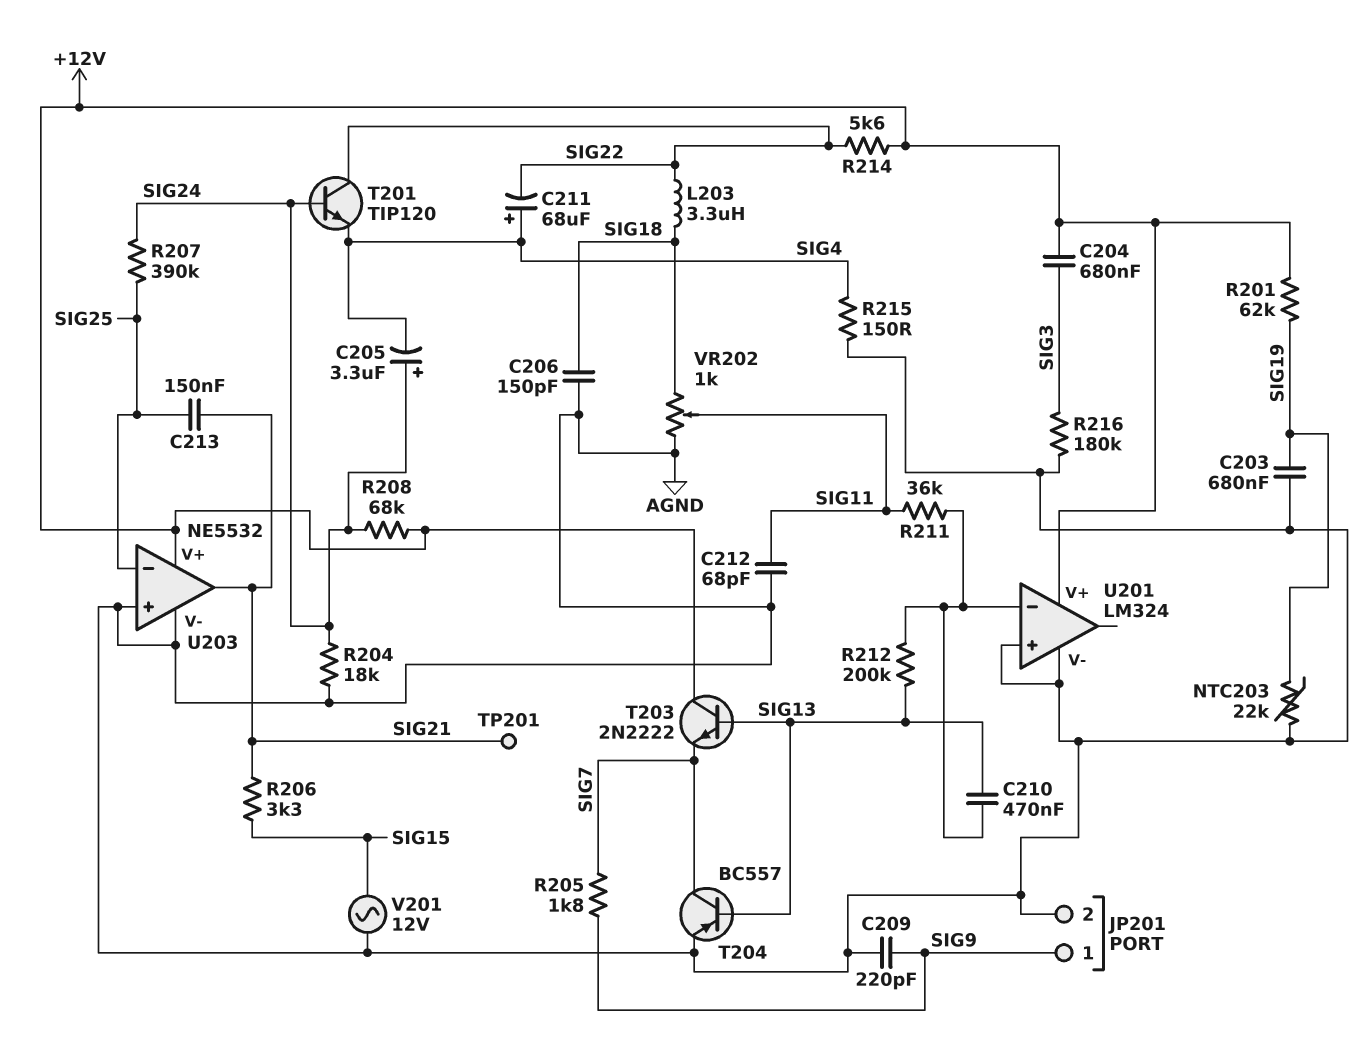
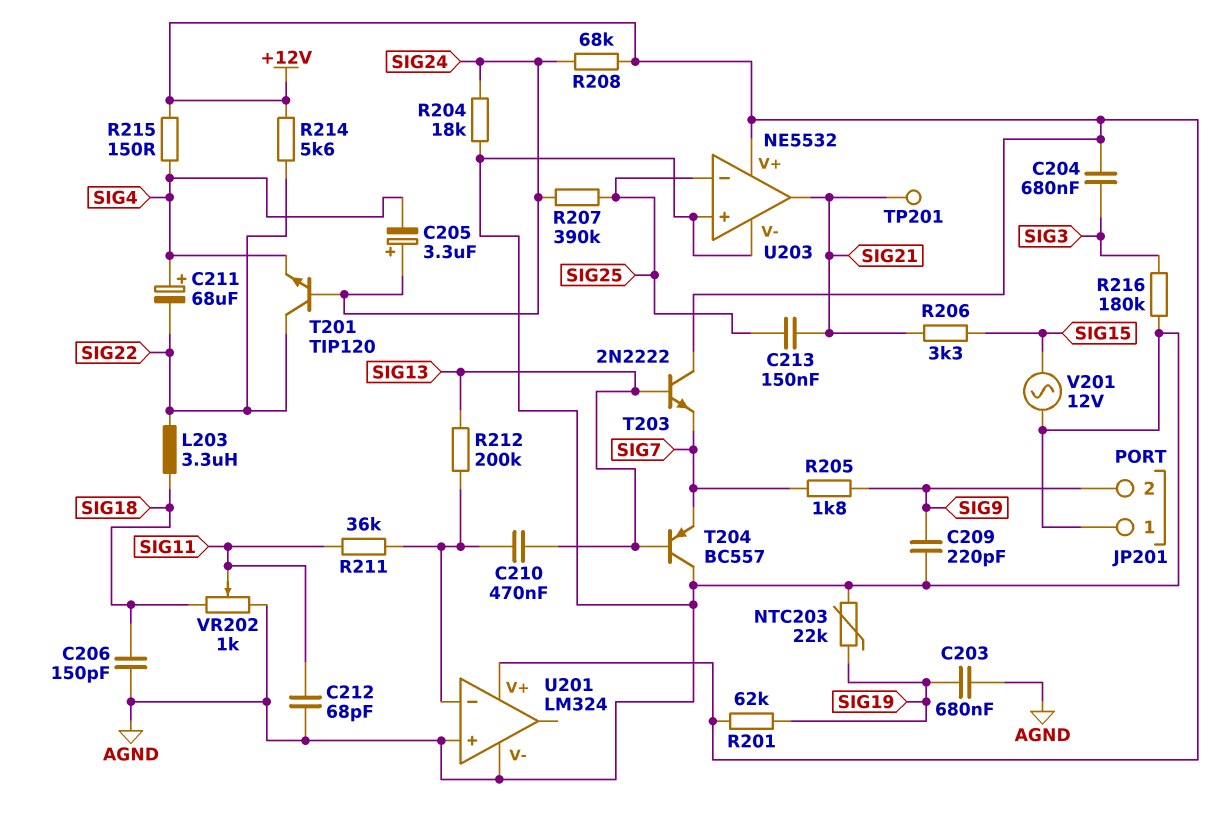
JP201 pin 1: SIG9 -> AGND
JP201 pin 2: AGND -> SIG9
R215: 150 (AGND, SIG4) -> 150 (+12V, SIG4)
T204: PNP BC557 (B SIG13, C SIG7, E AGND) -> PNP BC557 (B SIG13, C AGND, E SIG7)

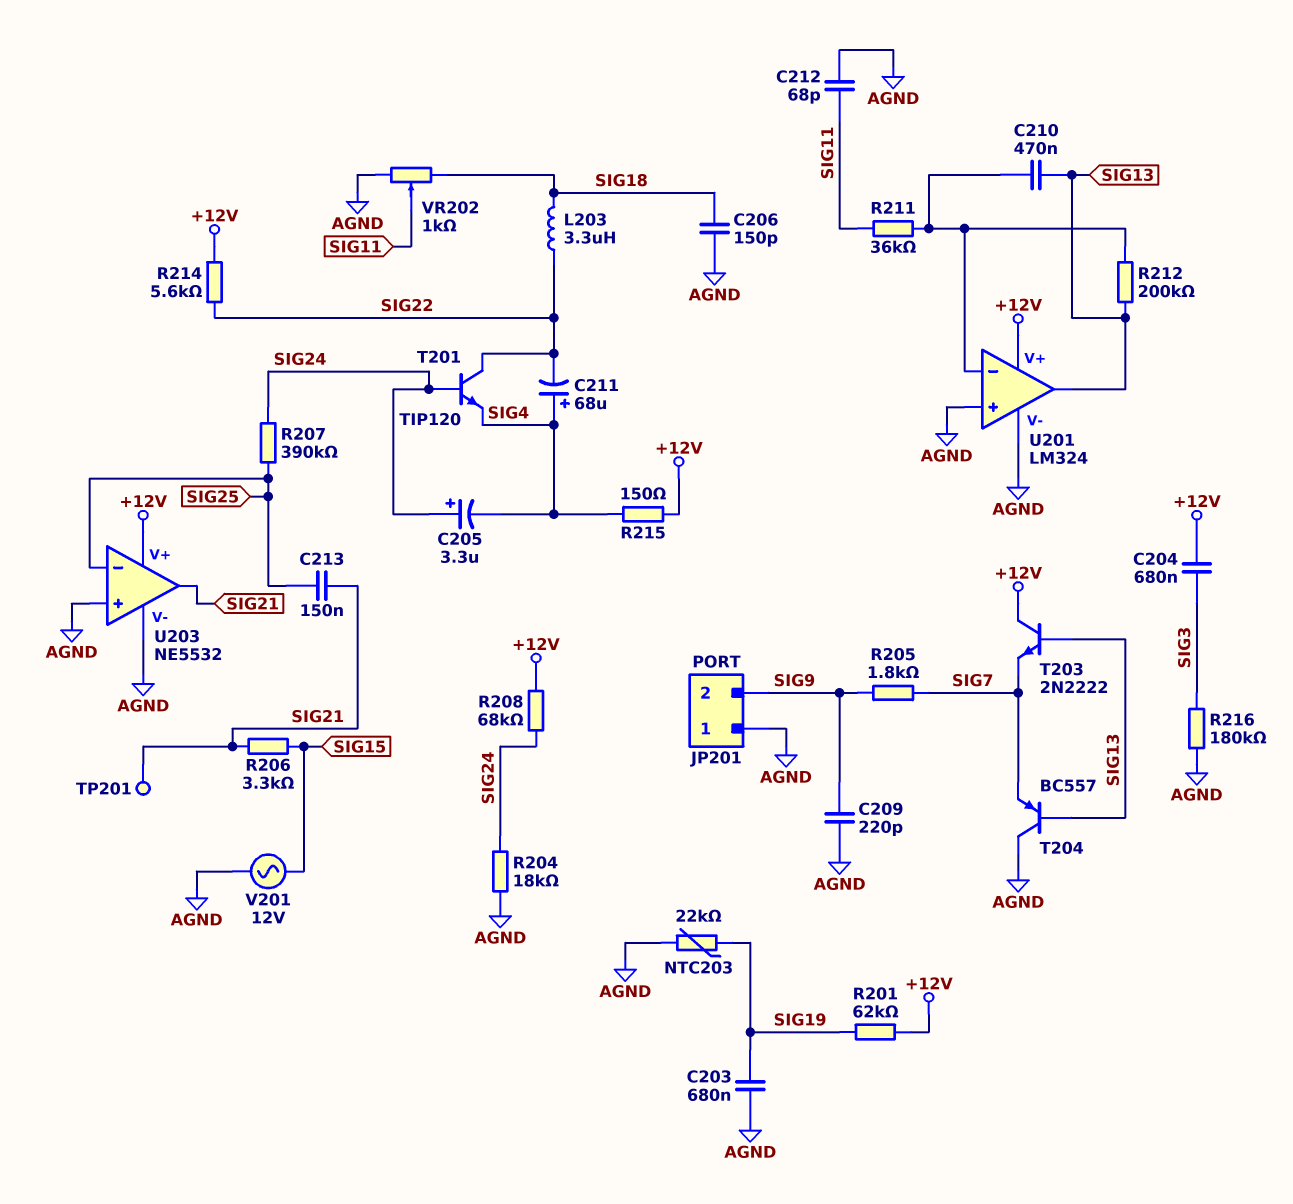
U201 pin out: none -> SIG13

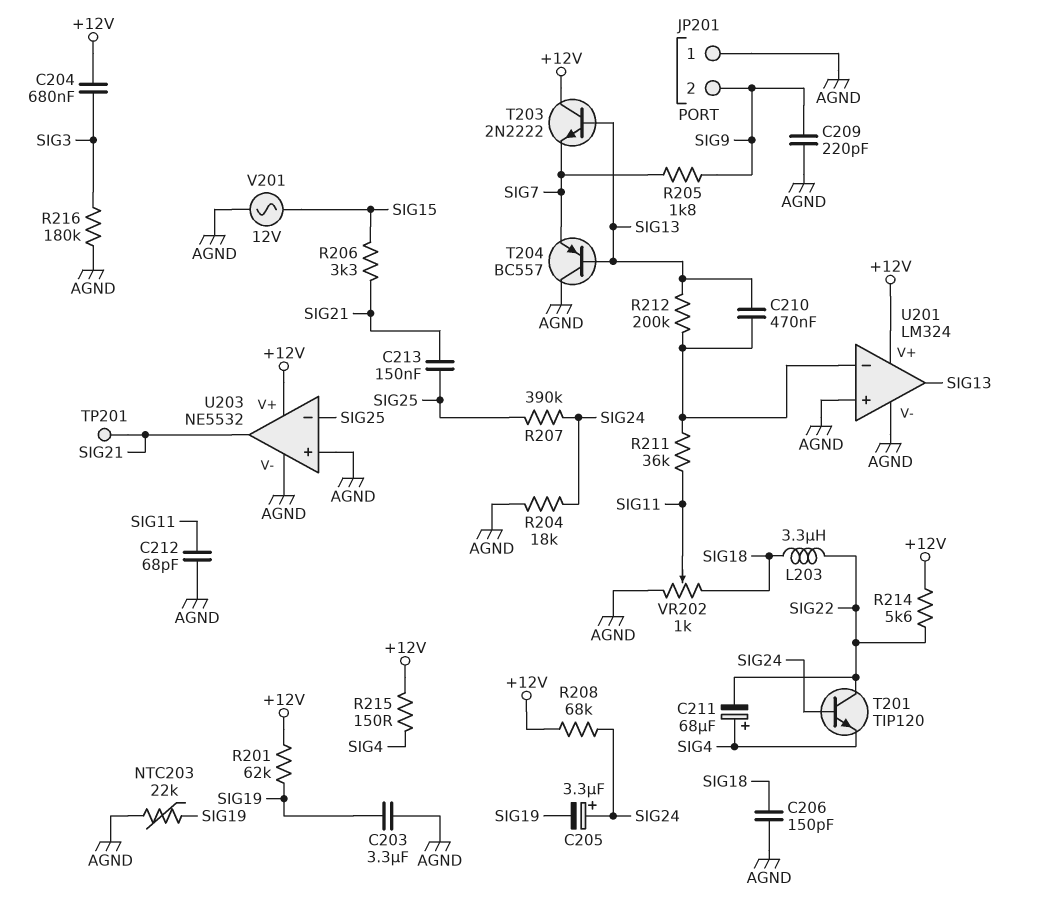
C203: 680nF (AGND, SIG19) -> 3.3uF (AGND, SIG19)
C205: 3.3uF (plus SIG24, minus SIG4) -> 3.3uF (plus SIG24, minus SIG19)

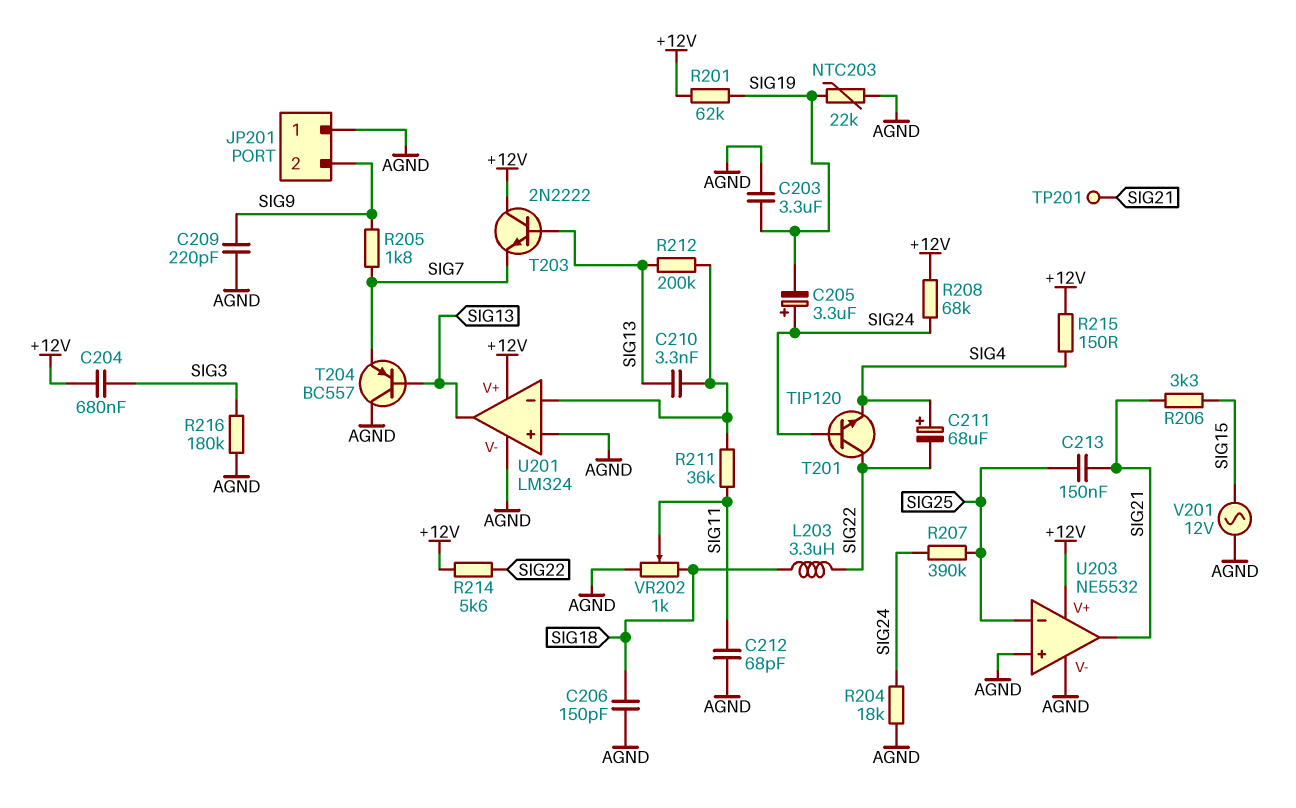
C210: 470nF (SIG13, U201/in-) -> 3.3nF (SIG13, U201/in-)

